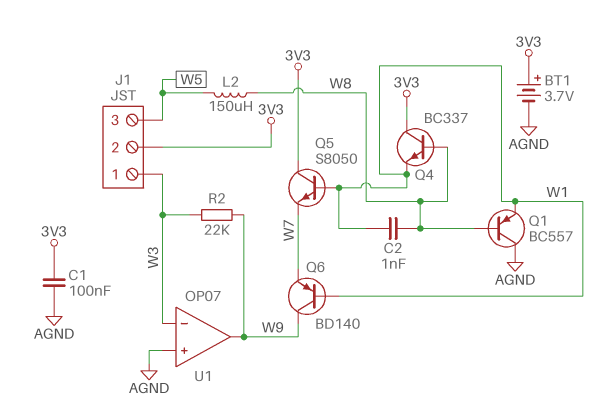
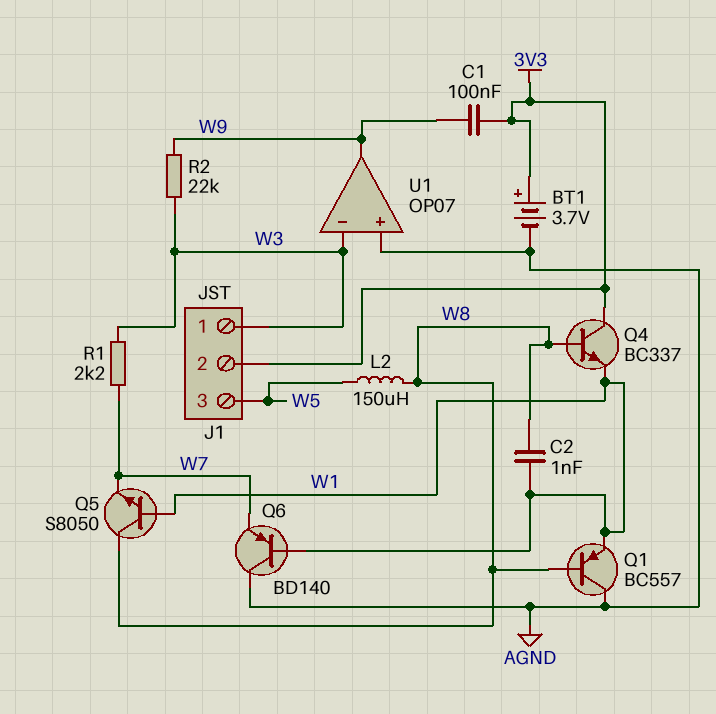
C1: 100nF (3V3, AGND) -> 100nF (3V3, W9)
Q5: NPN S8050 (B W1, C 3V3, E W7) -> NPN S8050 (B W1, C W8, E W7)
Q6: PNP BD140 (B W1, C W9, E W7) -> PNP BD140 (B W1, C AGND, E W7)
R1: none -> 2.2k (W3, W7)

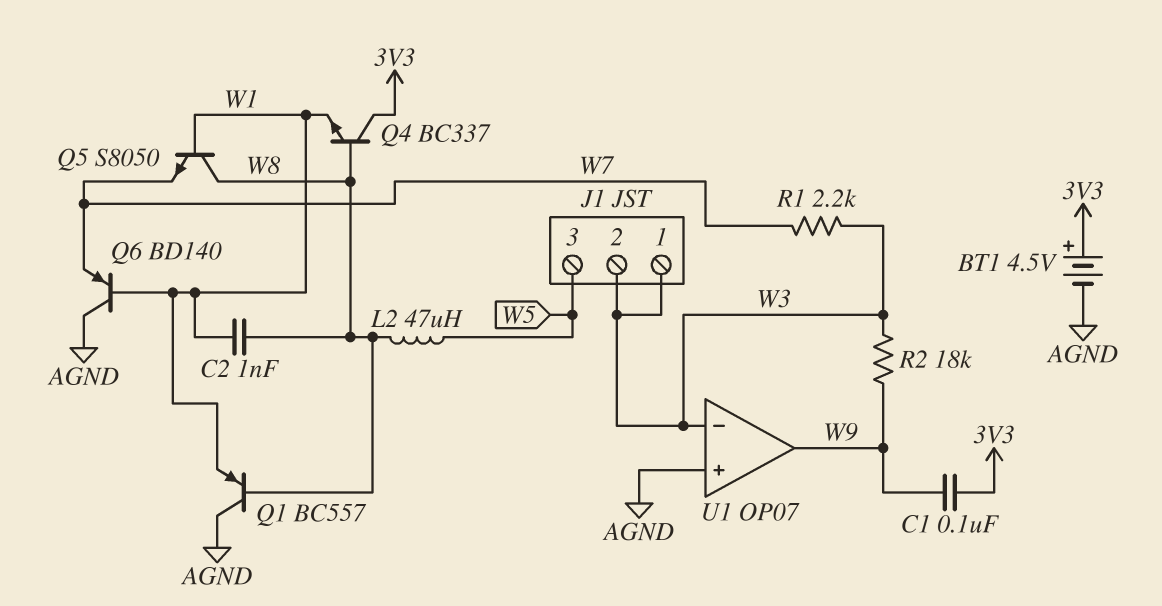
BT1: 3.7V (plus 3V3, minus AGND) -> 4.5V (plus 3V3, minus AGND)
J1 pin 2: 3V3 -> W3
L2: 150uH (W5, W8) -> 47uH (W5, W8)
R2: 22k (W3, W9) -> 18k (W3, W9)

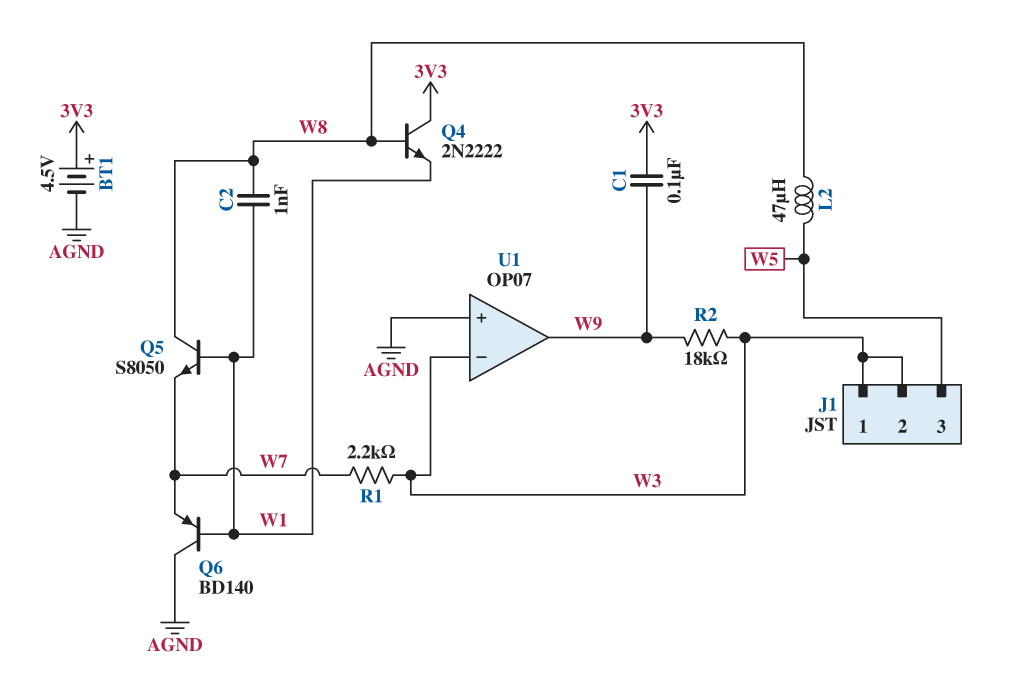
Q1: PNP BC557 (B W8, C AGND, E W1) -> none
Q4: NPN BC337 (B W8, C 3V3, E W1) -> NPN 2N2222 (B W8, C 3V3, E W1)

